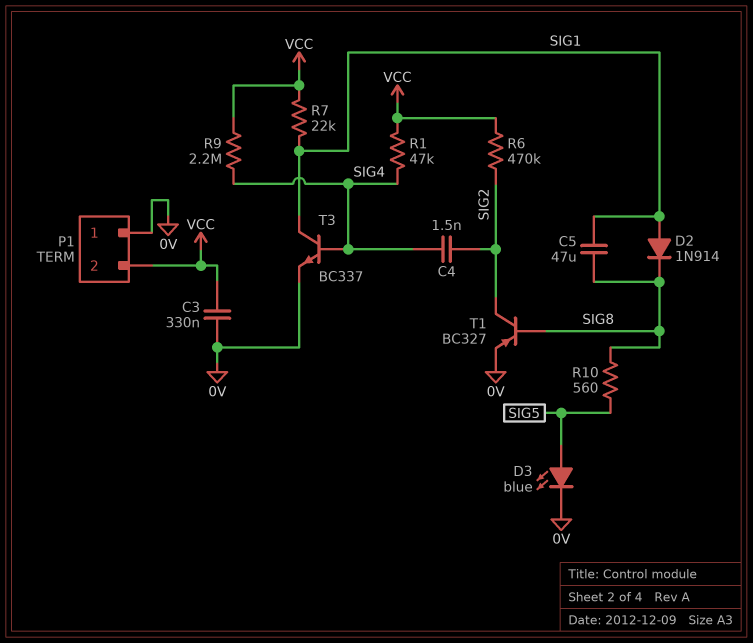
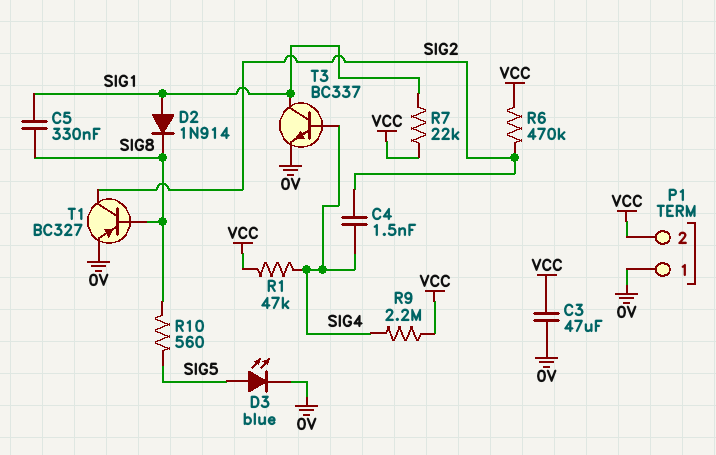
C3: 330nF (0V, VCC) -> 47uF (0V, VCC)
C5: 47uF (SIG1, SIG8) -> 330nF (SIG1, SIG8)

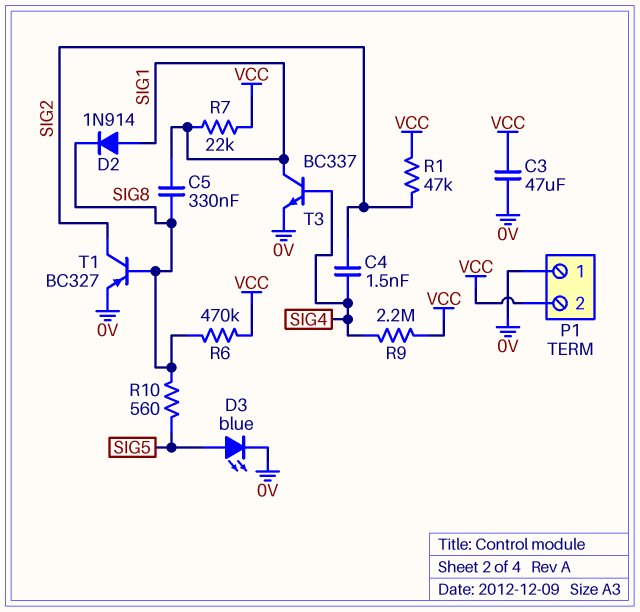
R1: 47k (SIG4, VCC) -> 47k (SIG2, VCC)
R6: 470k (SIG2, VCC) -> 470k (SIG8, VCC)

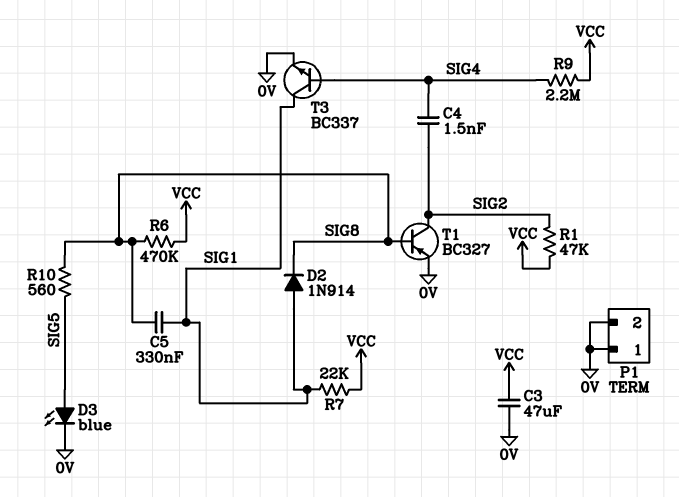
P1 pin 2: VCC -> 0V

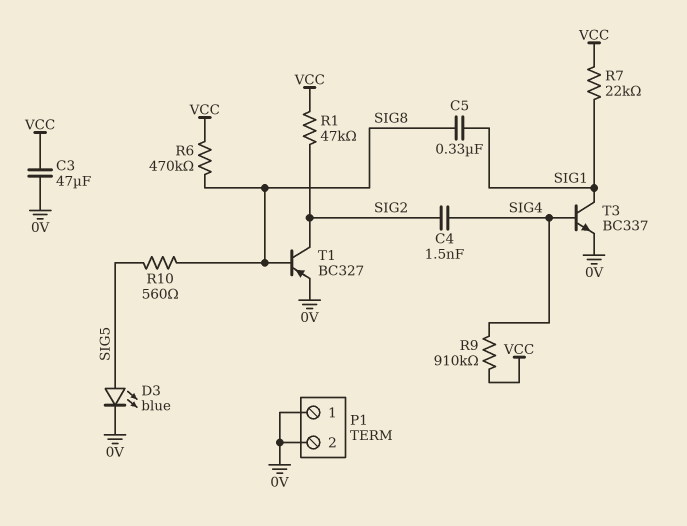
D2: diode 1N914 (A SIG1, K SIG8) -> none
R9: 2.2M (SIG4, VCC) -> 910k (SIG4, VCC)

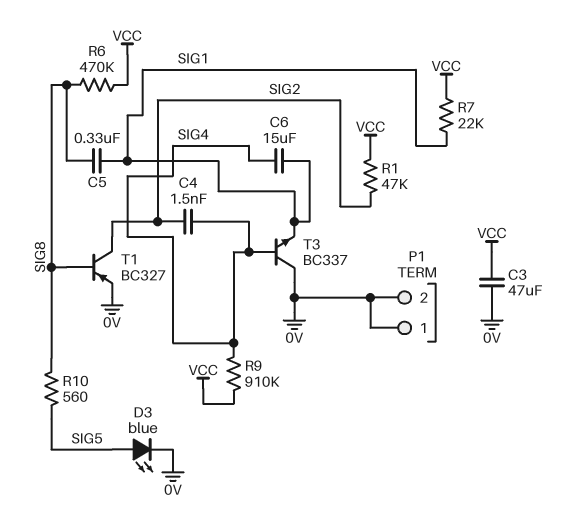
C6: none -> 15uF (SIG1, SIG4)
T3: NPN BC337 (B SIG4, C SIG1, E 0V) -> NPN BC337 (B SIG4, C 0V, E SIG1)

